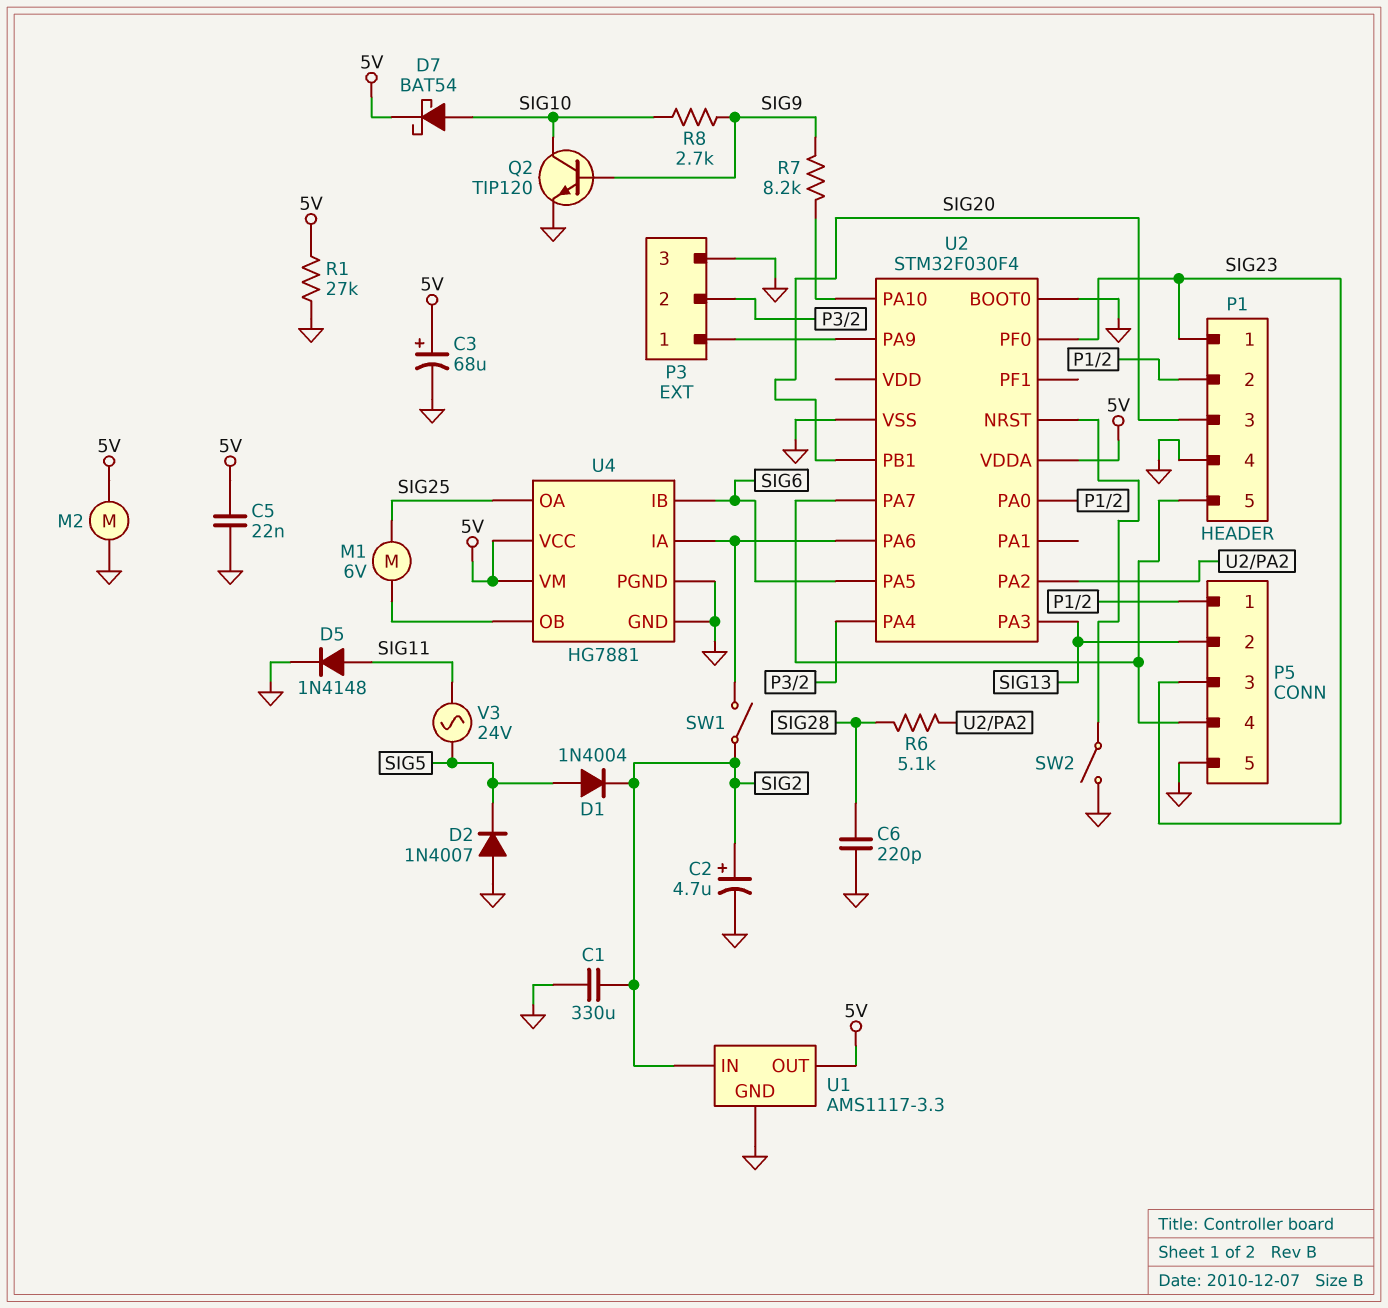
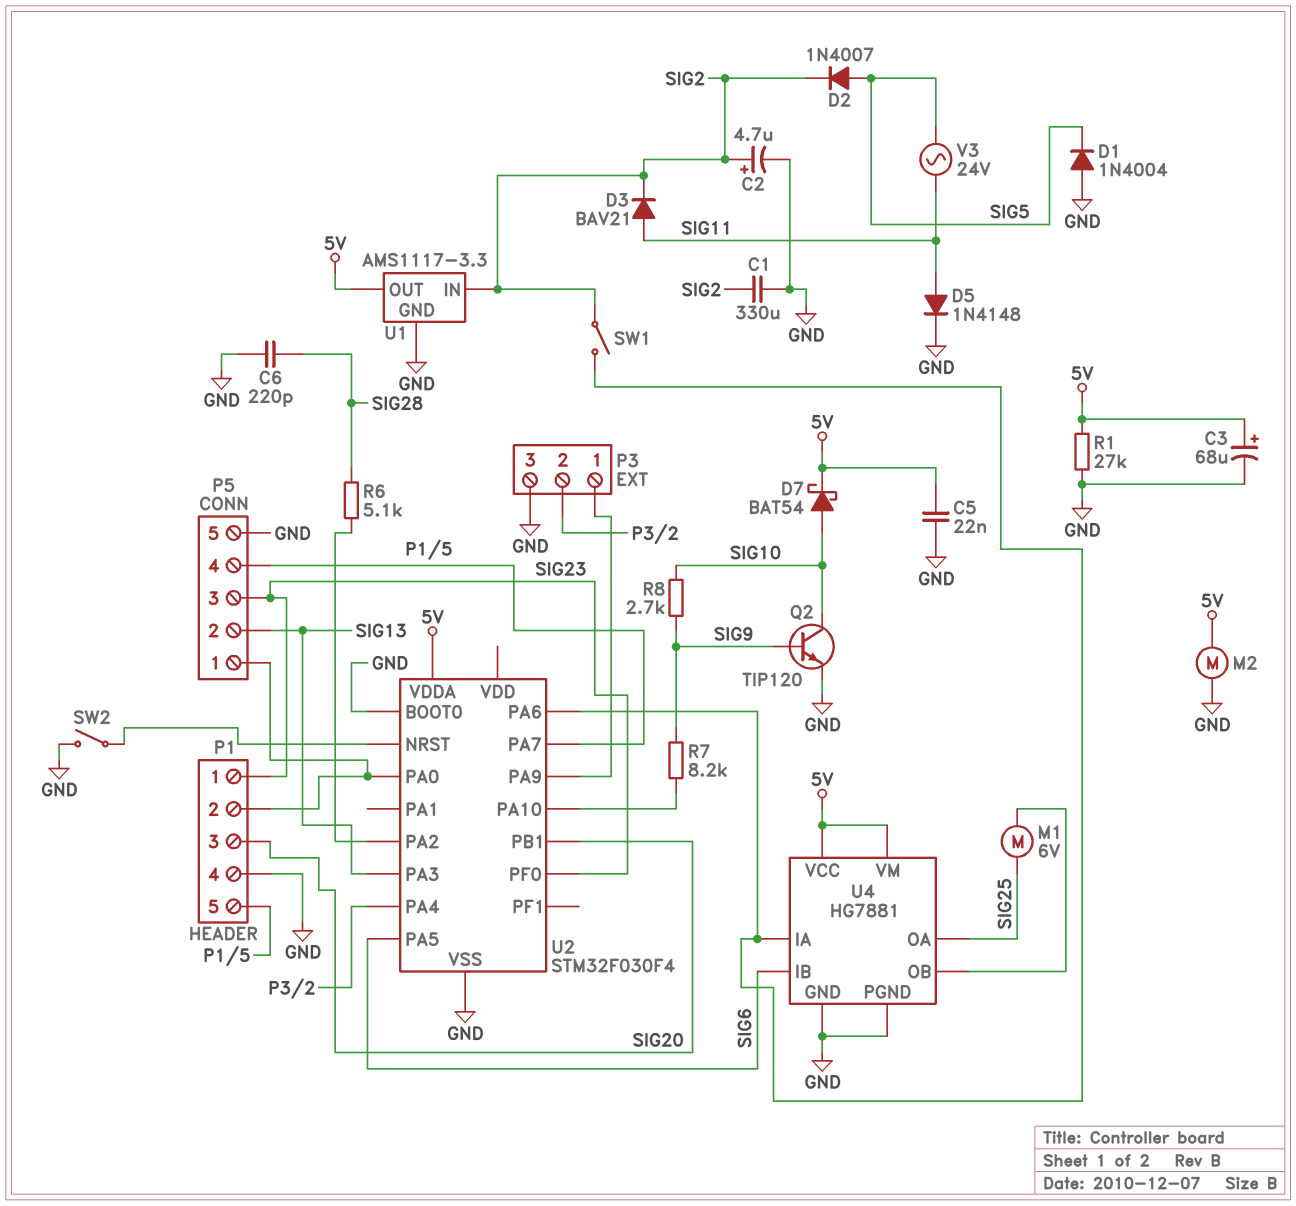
D1: diode 1N4004 (A SIG5, K SIG2) -> diode 1N4004 (A GND, K SIG5)
D2: diode 1N4007 (A GND, K SIG5) -> diode 1N4007 (A SIG5, K SIG2)
D3: none -> diode BAV21 (A SIG11, K SIG2)

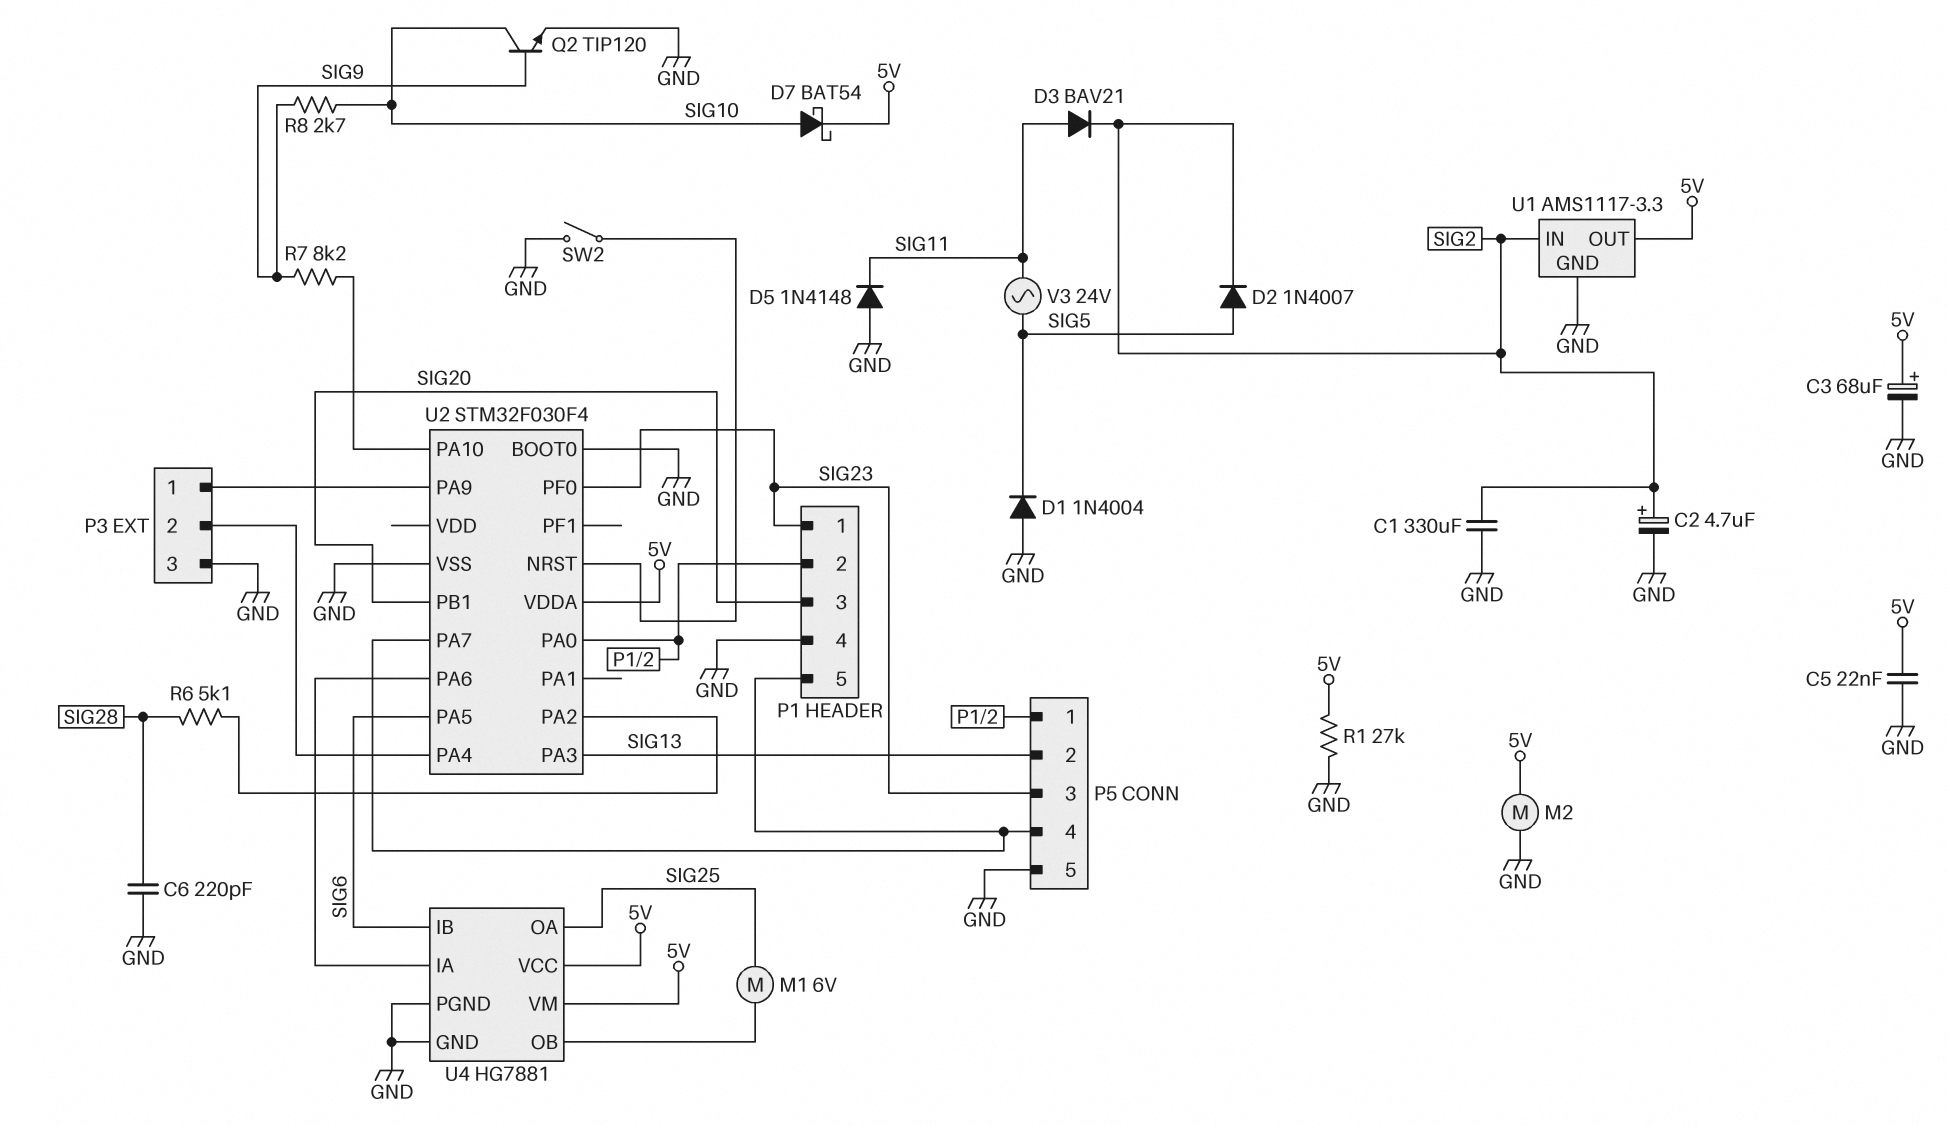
D5: diode 1N4148 (A SIG11, K GND) -> diode 1N4148 (A GND, K SIG11)
SW1: switch (SIG2, U2/PA6) -> none

